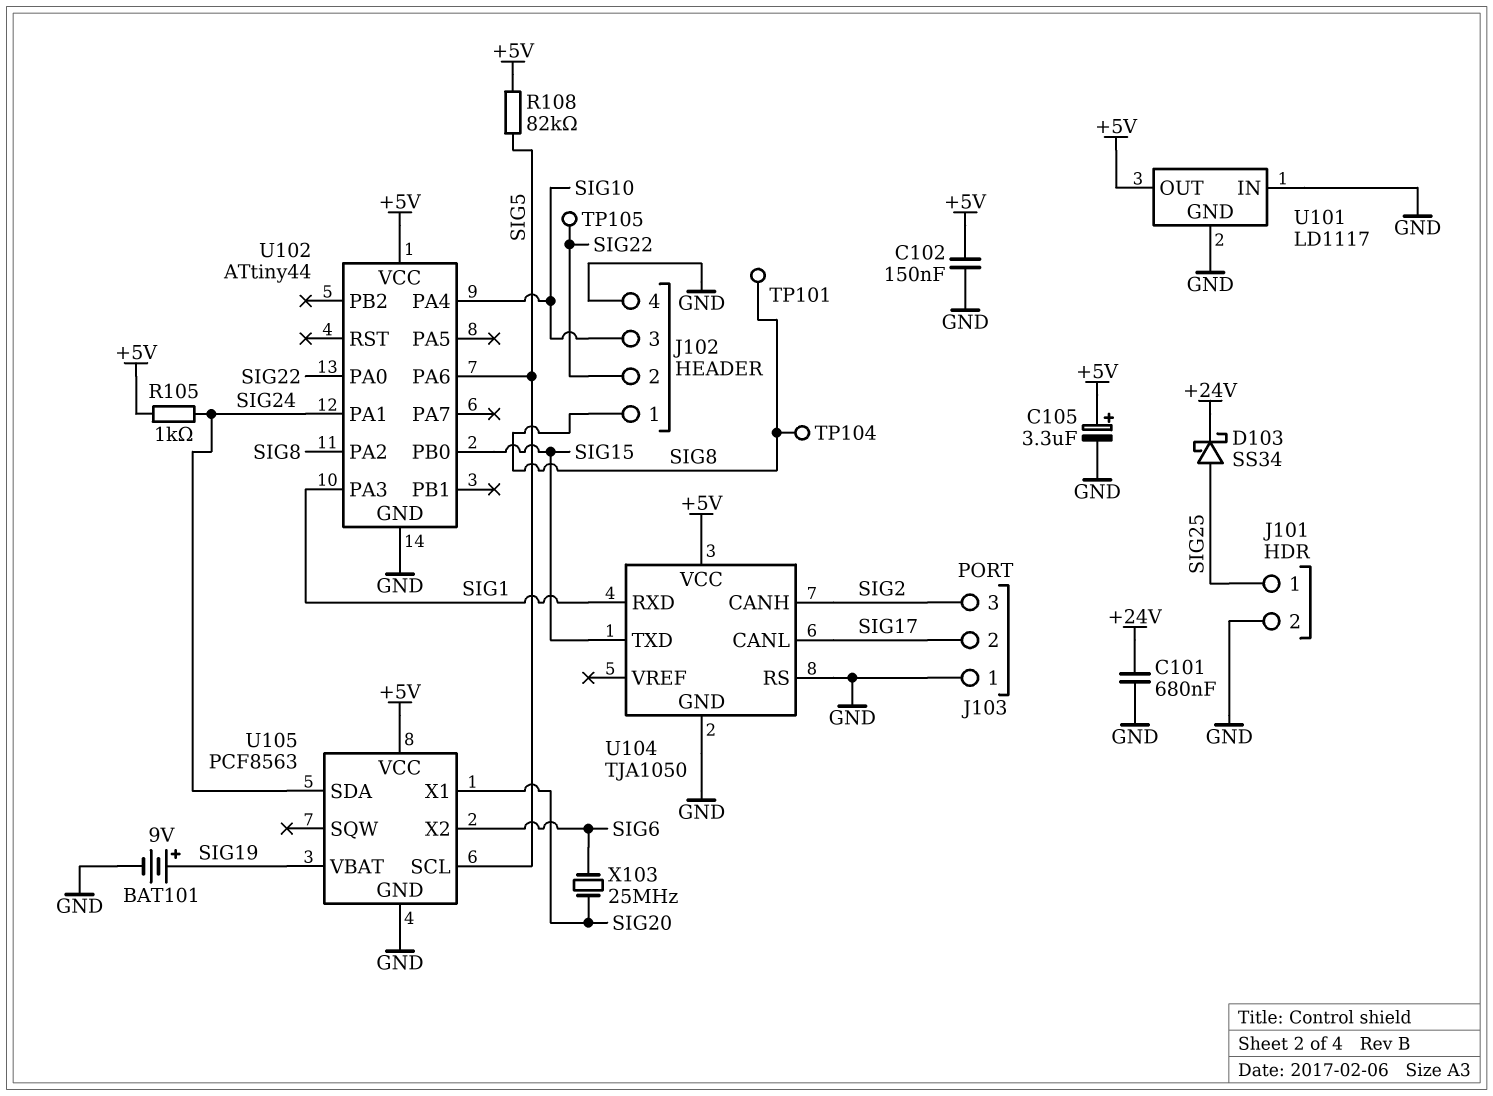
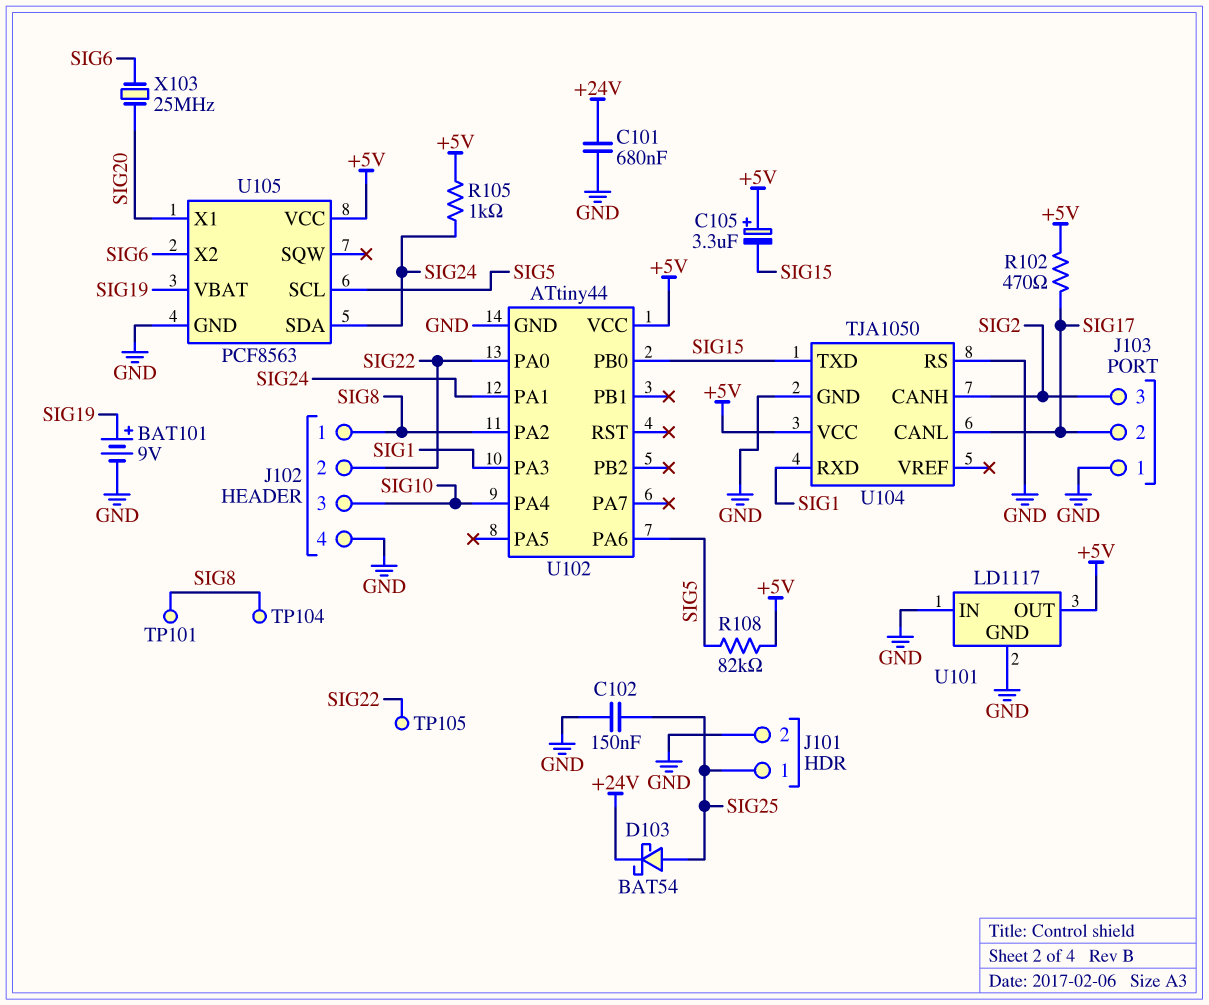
C102: 150nF (+5V, GND) -> 150nF (GND, SIG25)
C105: 3.3uF (plus +5V, minus GND) -> 3.3uF (plus +5V, minus SIG15)
D103: schottky SS34 (A SIG25, K +24V) -> schottky BAT54 (A SIG25, K +24V)
R102: none -> 470 (+5V, SIG17)

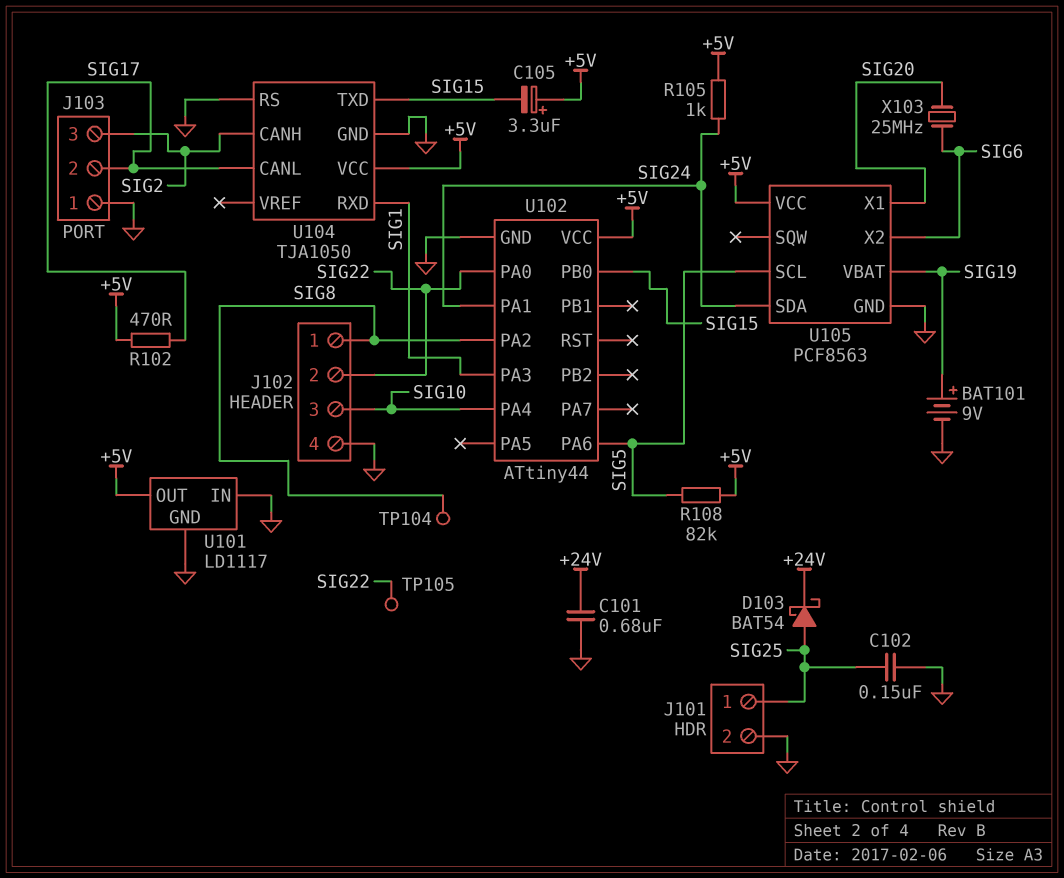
TP101: test point (SIG8) -> none

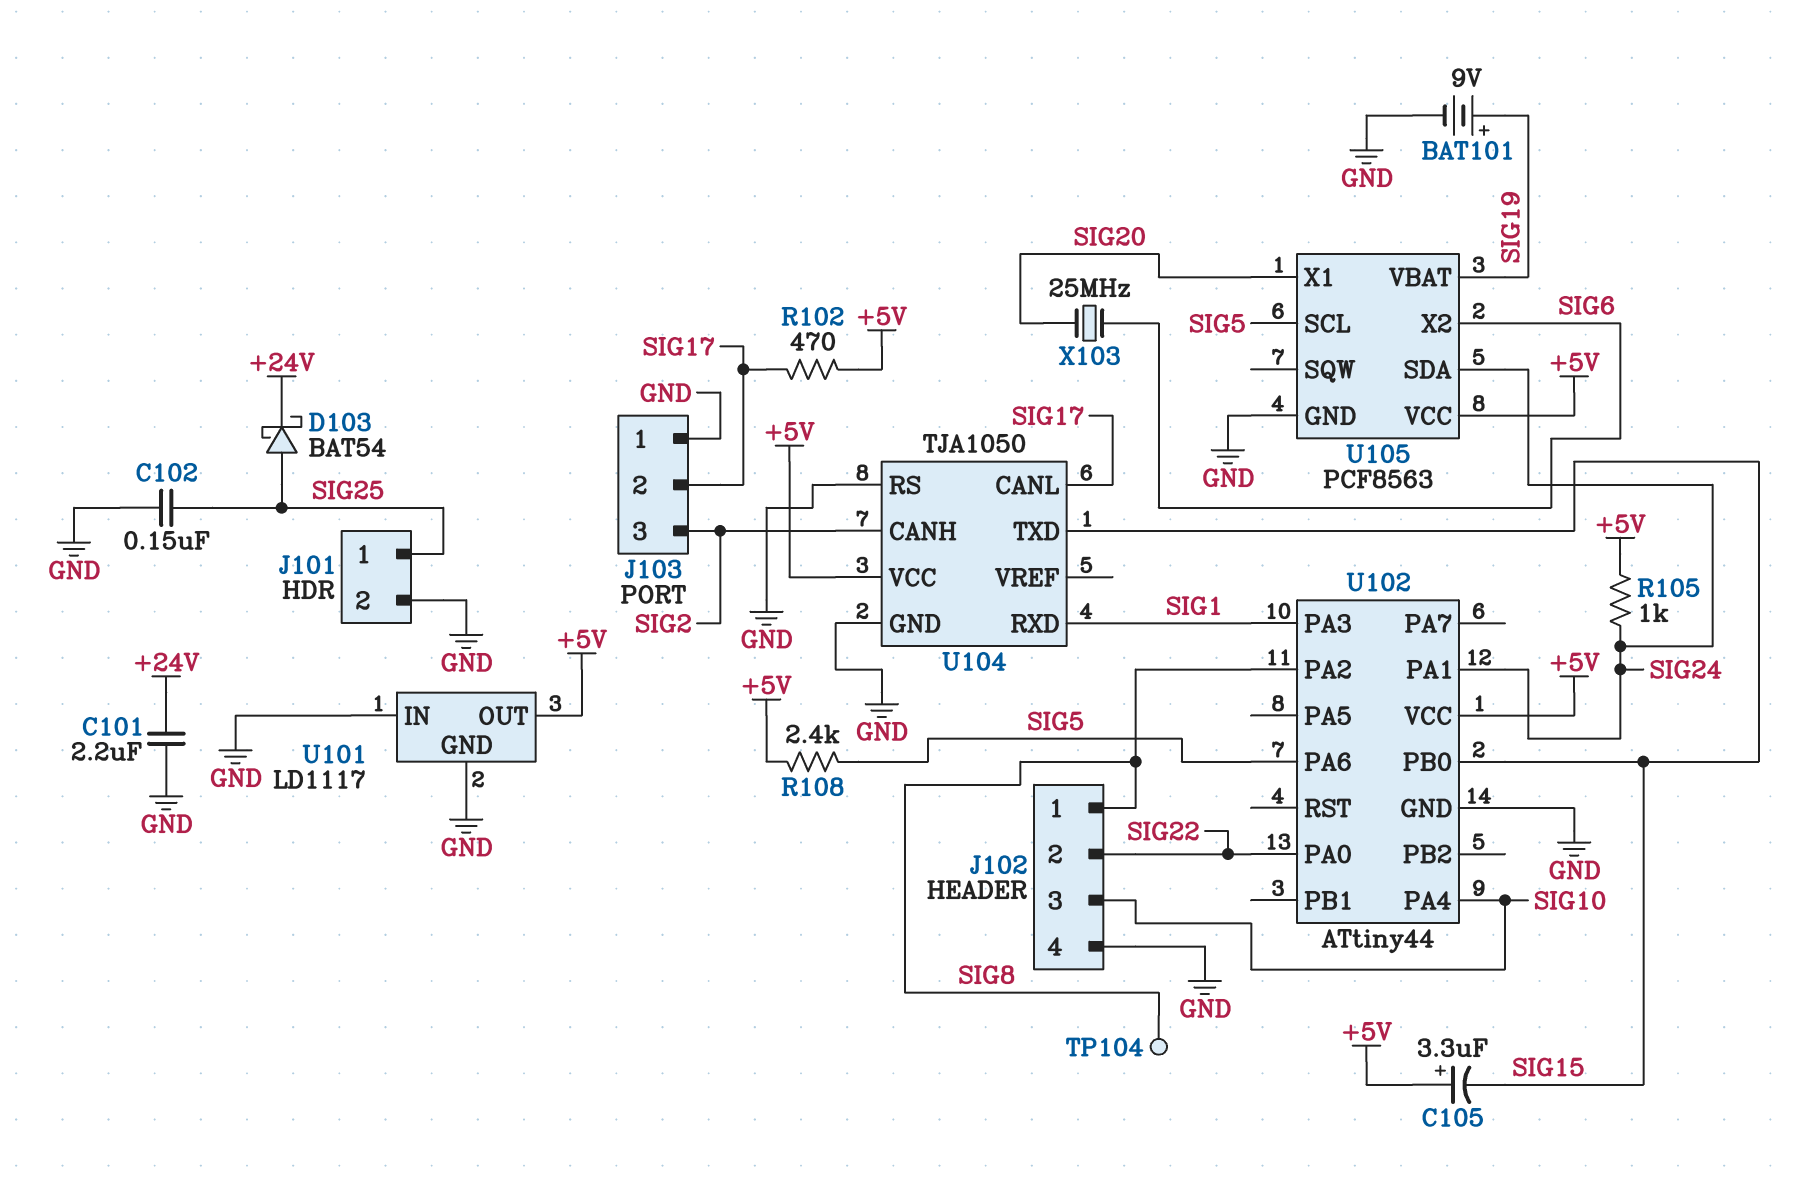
C101: 680nF (+24V, GND) -> 2.2uF (+24V, GND)
R108: 82k (+5V, SIG5) -> 2.4k (+5V, SIG5)
TP105: test point (SIG22) -> none

